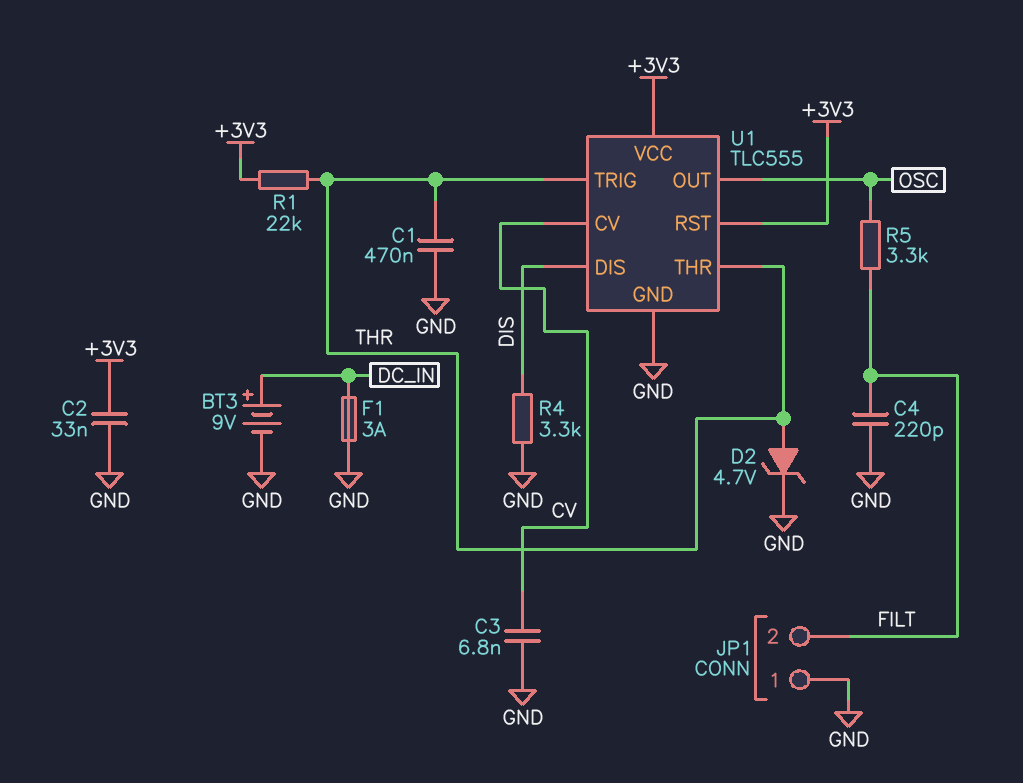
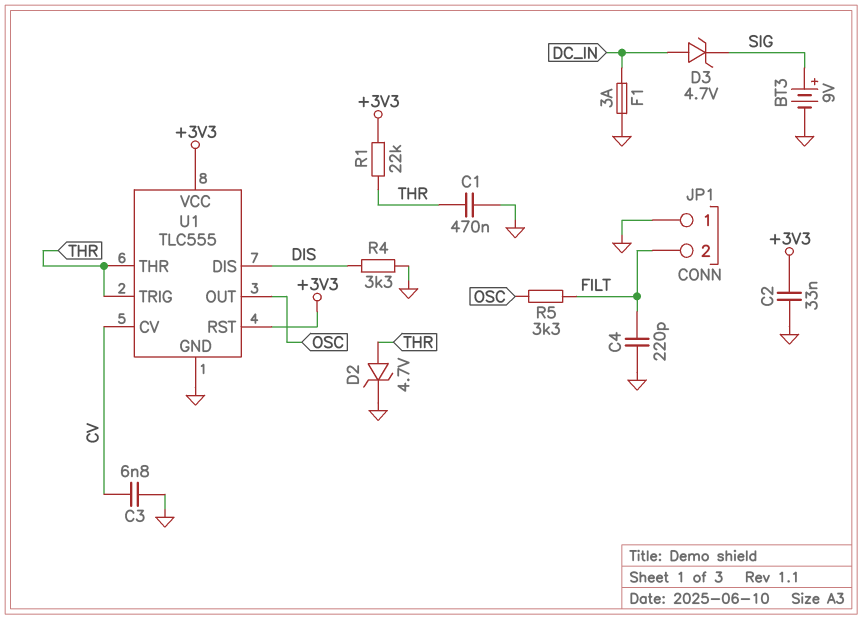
BT3: 9V (plus DC_IN, minus GND) -> 9V (plus SIG, minus GND)
D3: none -> zener 4.7V (A DC_IN, K SIG)

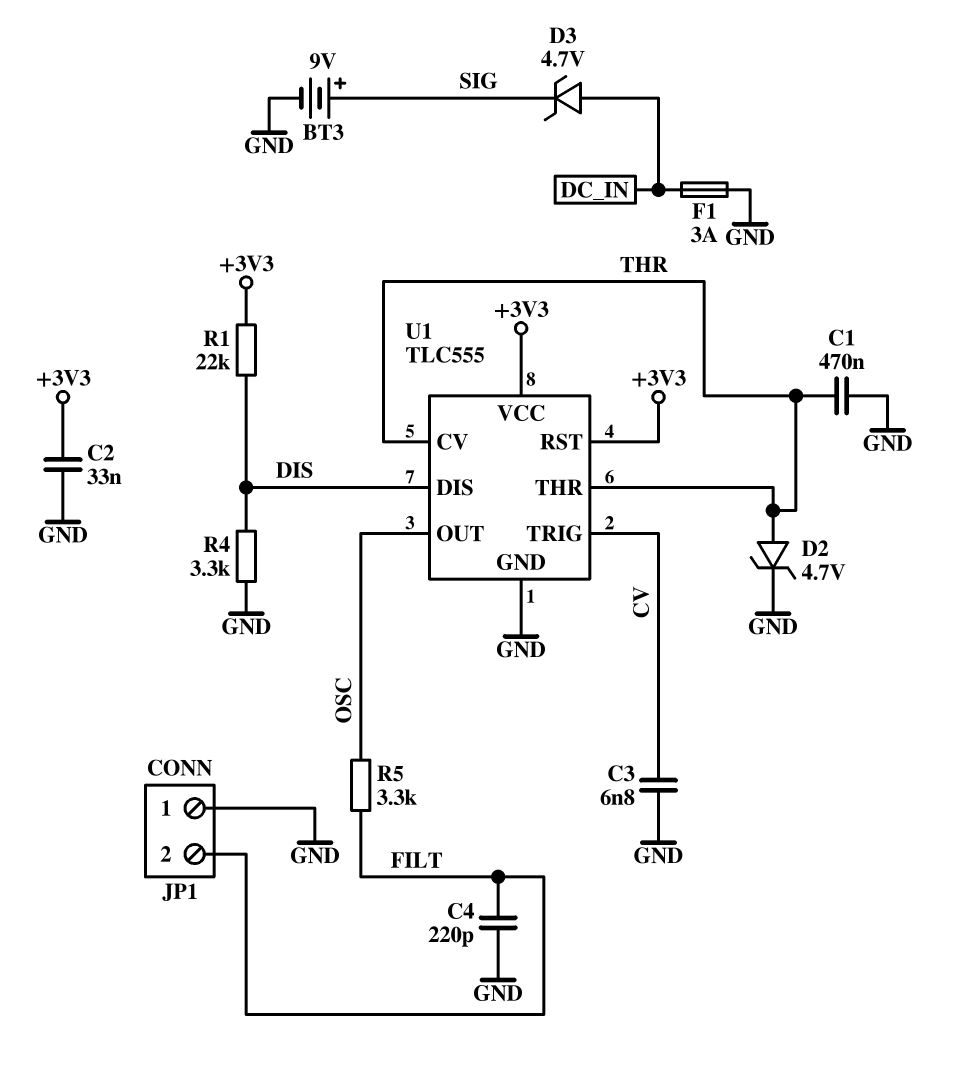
R1: 22k (+3V3, THR) -> 22k (+3V3, DIS)
U1 pin CV: CV -> THR
U1 pin TRIG: THR -> CV

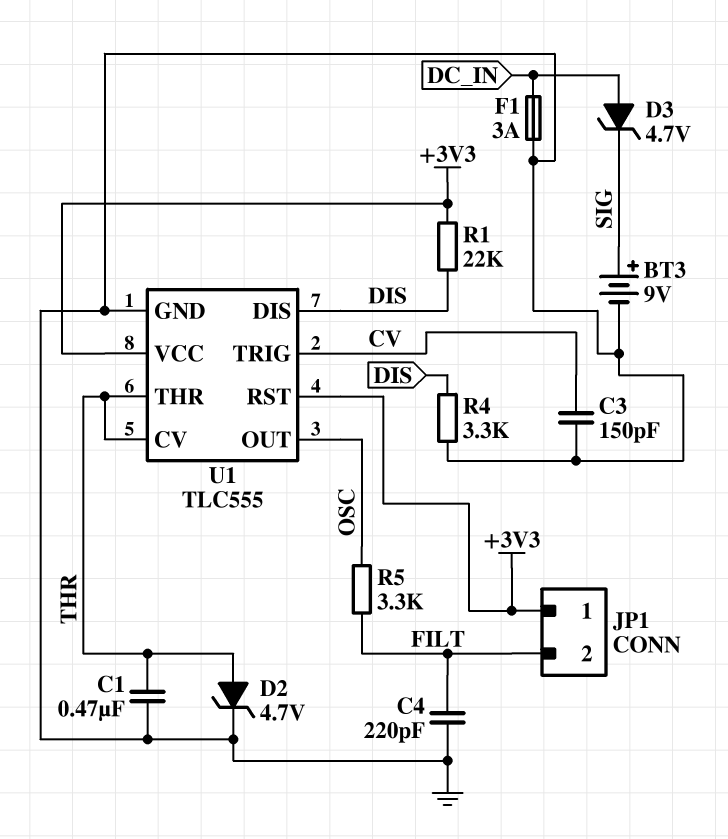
C2: 33nF (+3V3, GND) -> none
C3: 6.8nF (CV, GND) -> 150pF (CV, GND)
JP1 pin 1: GND -> +3V3

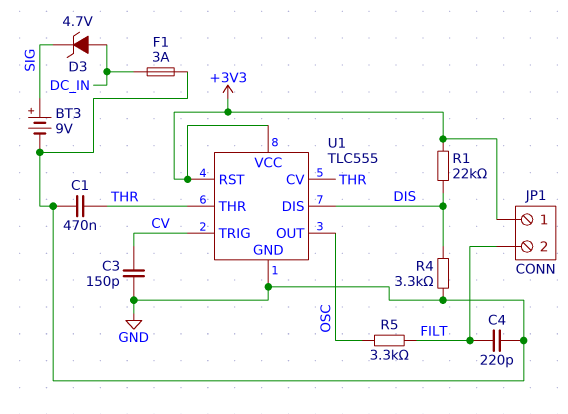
D2: zener 4.7V (A THR, K GND) -> none

